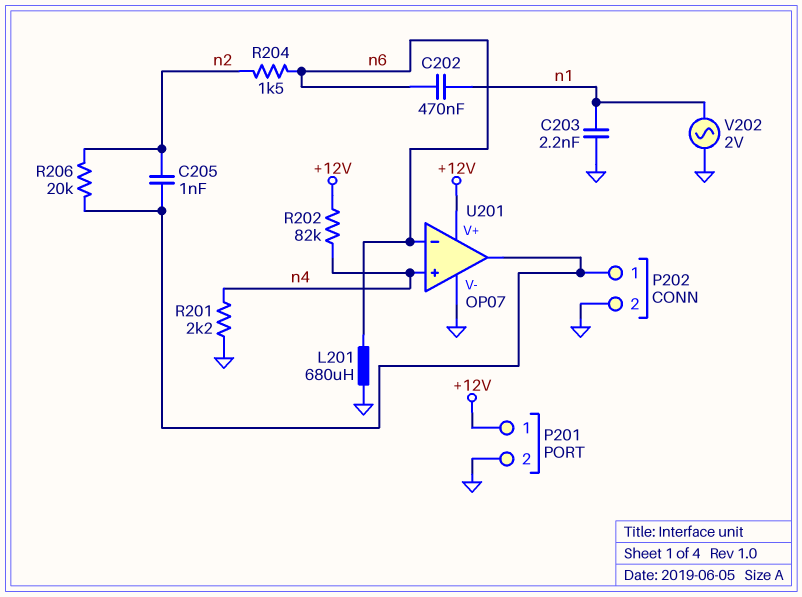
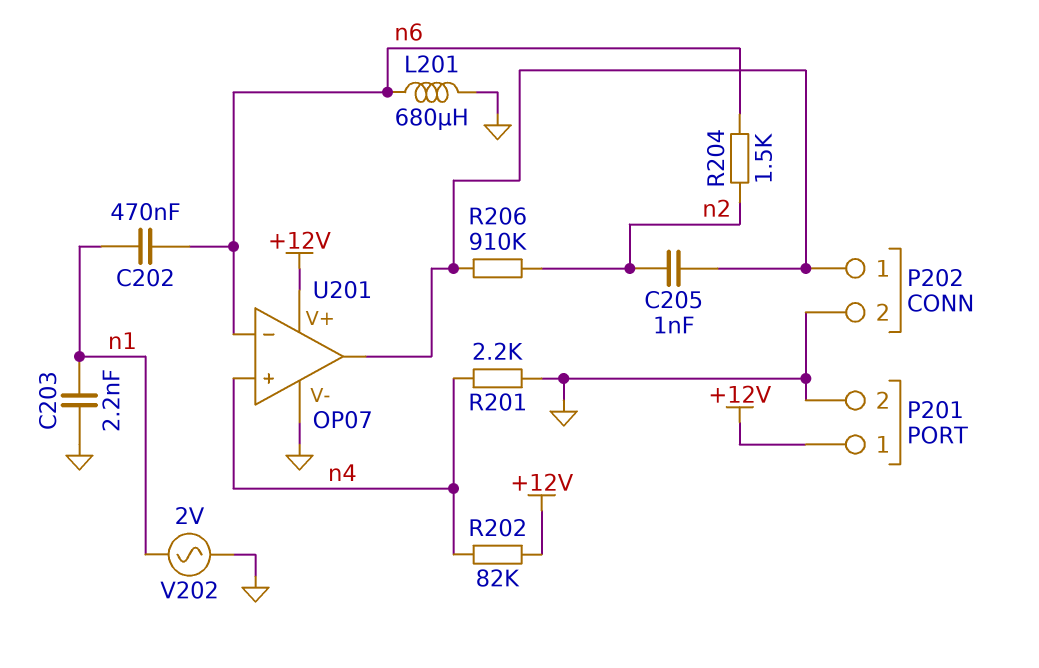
R206: 20k (P202/1, n2) -> 910k (P202/1, n2)

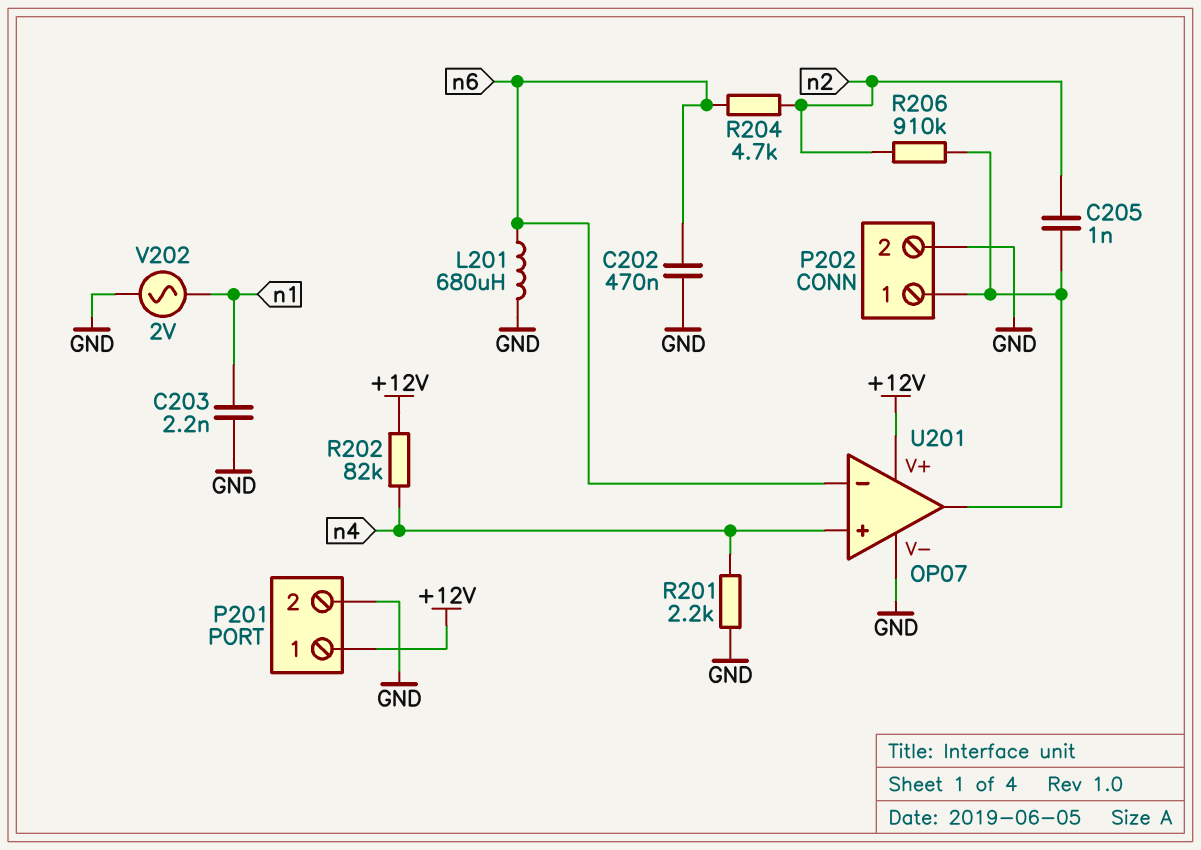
C202: 470nF (n1, n6) -> 470nF (GND, n6)
R204: 1.5k (n2, n6) -> 4.7k (n2, n6)

